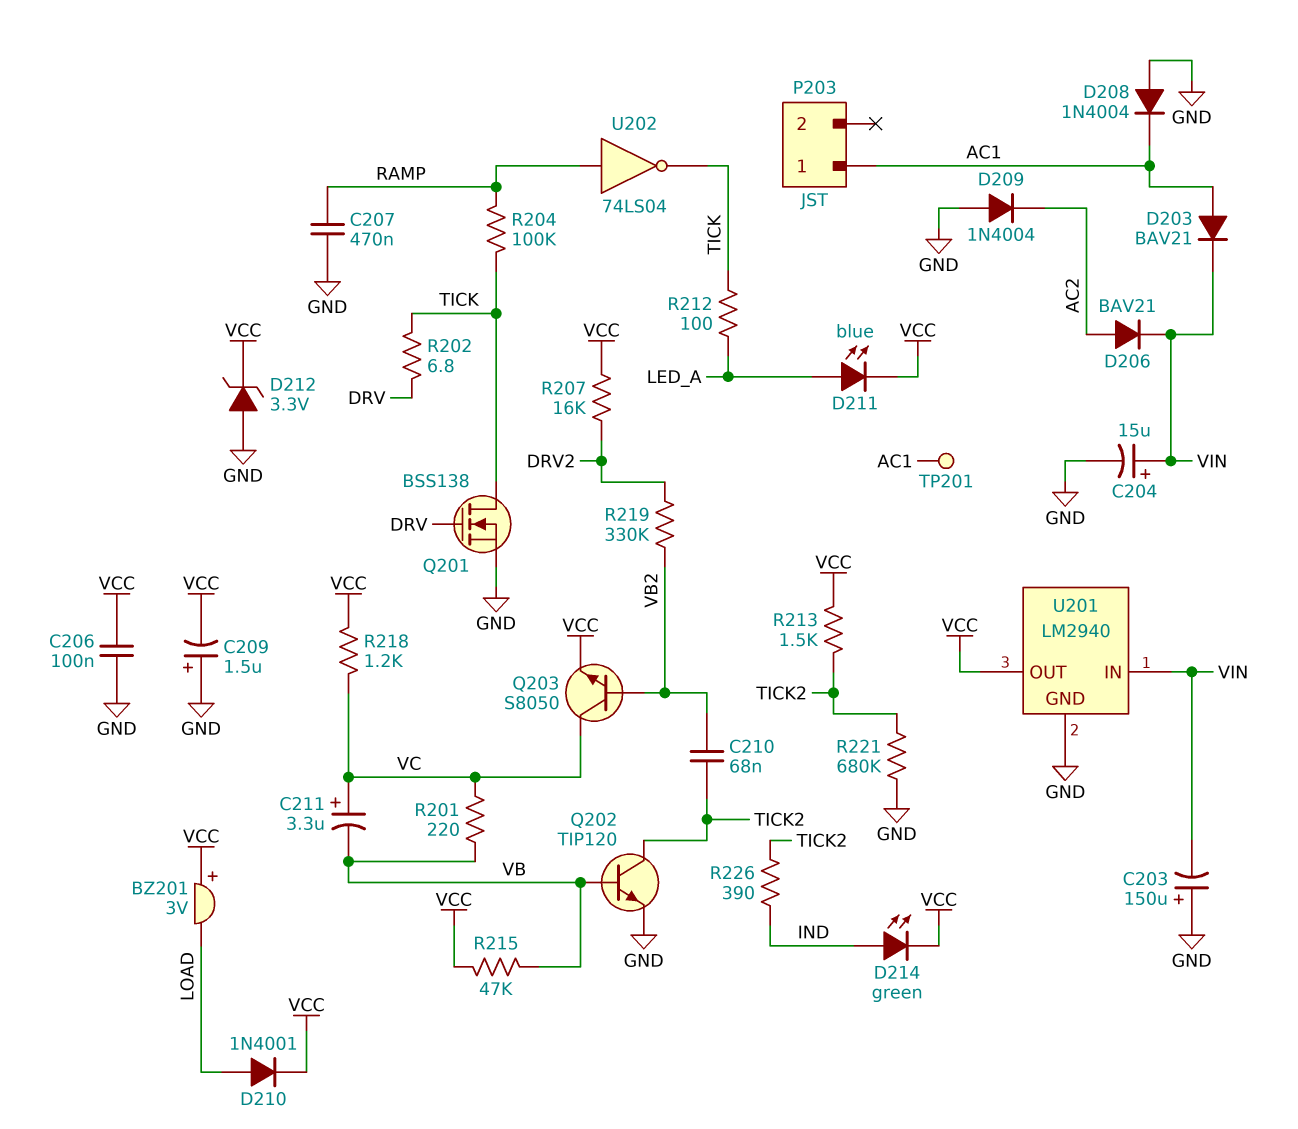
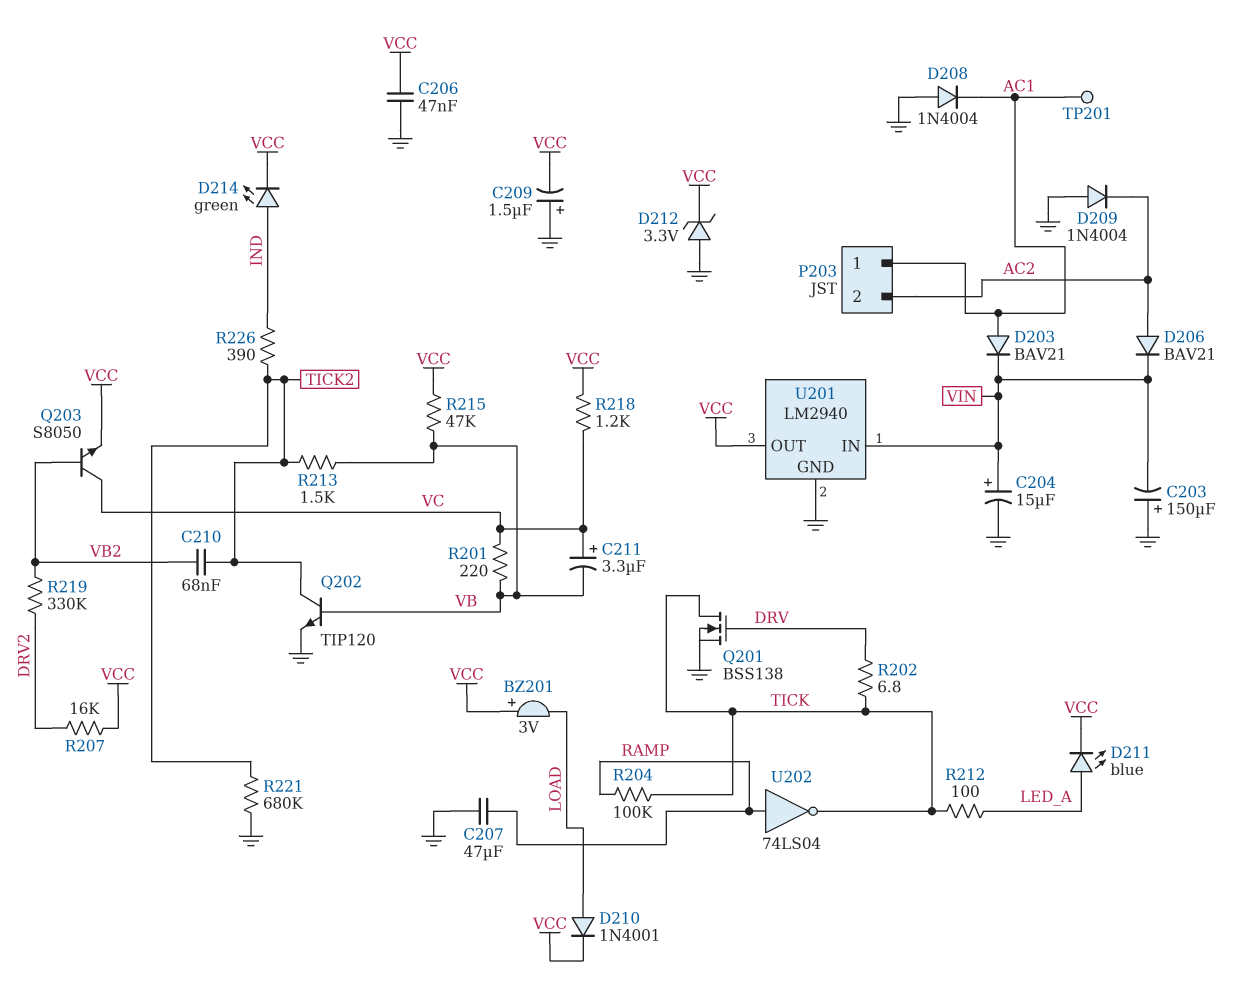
C206: 100nF (GND, VCC) -> 47nF (GND, VCC)
C207: 470nF (GND, RAMP) -> 47uF (GND, RAMP)
P203 pin 2: none -> AC2
R213: 1.5k (TICK2, VCC) -> 1.5k (TICK2, VB)

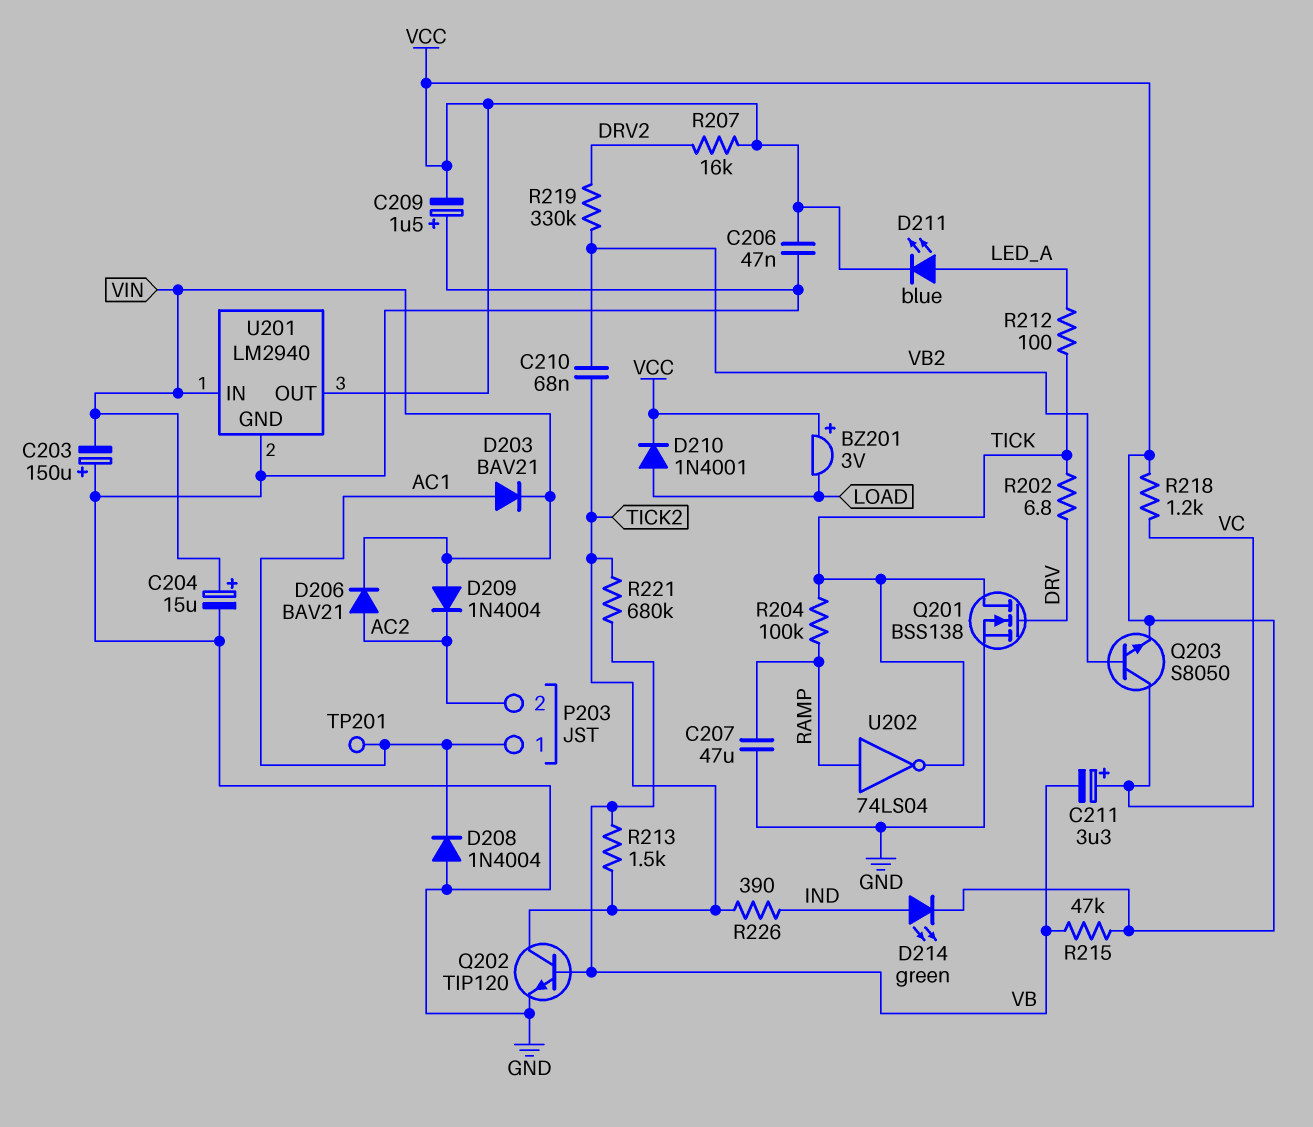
D209: diode 1N4004 (A GND, K AC2) -> diode 1N4004 (A VIN, K AC2)
D212: zener 3.3V (A GND, K VCC) -> none
R201: 220 (VB, VC) -> none
R221: 680k (GND, TICK2) -> 680k (TICK2, VB)

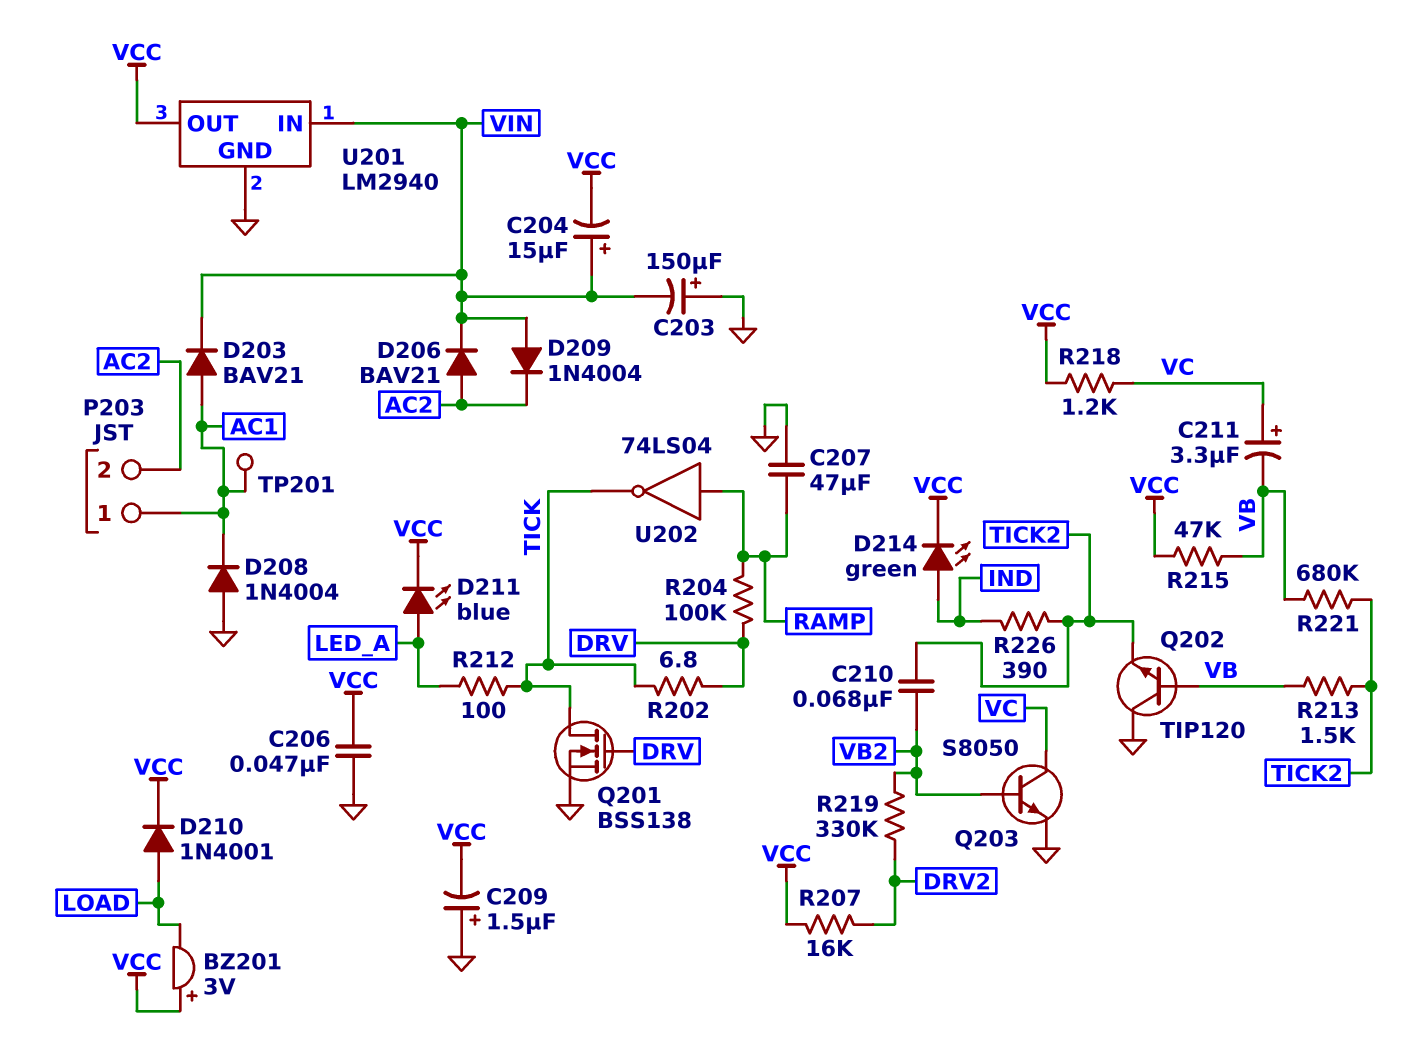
C204: 15uF (plus VIN, minus GND) -> 15uF (plus VIN, minus VCC)
Q202: NPN TIP120 (B VB, C TICK2, E GND) -> NPN TIP120 (B VB, C GND, E TICK2)
Q203: NPN S8050 (B VB2, C VC, E VCC) -> NPN S8050 (B VB2, C VC, E GND)
R204: 100k (RAMP, TICK) -> 100k (DRV, RAMP)

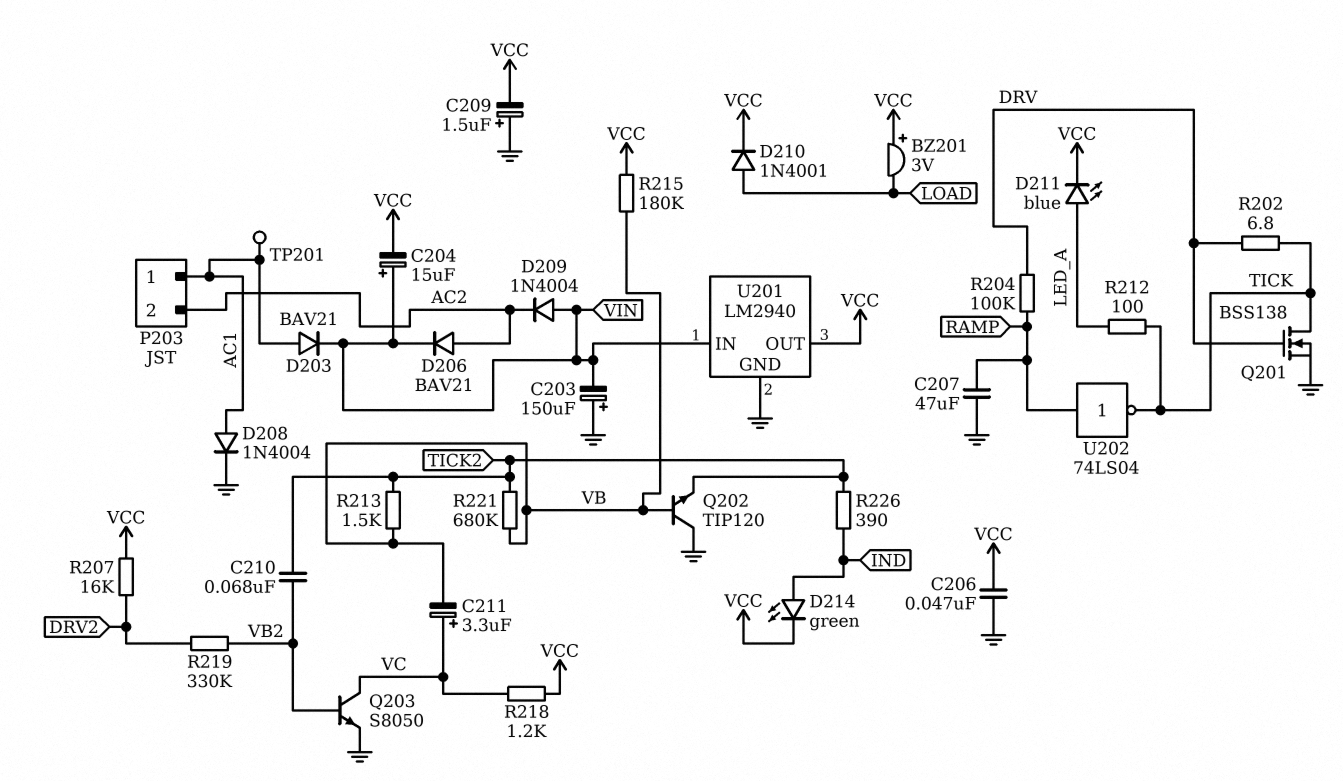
D208: diode 1N4004 (A GND, K AC1) -> diode 1N4004 (A AC1, K GND)
R215: 47k (VB, VCC) -> 180k (VB, VCC)

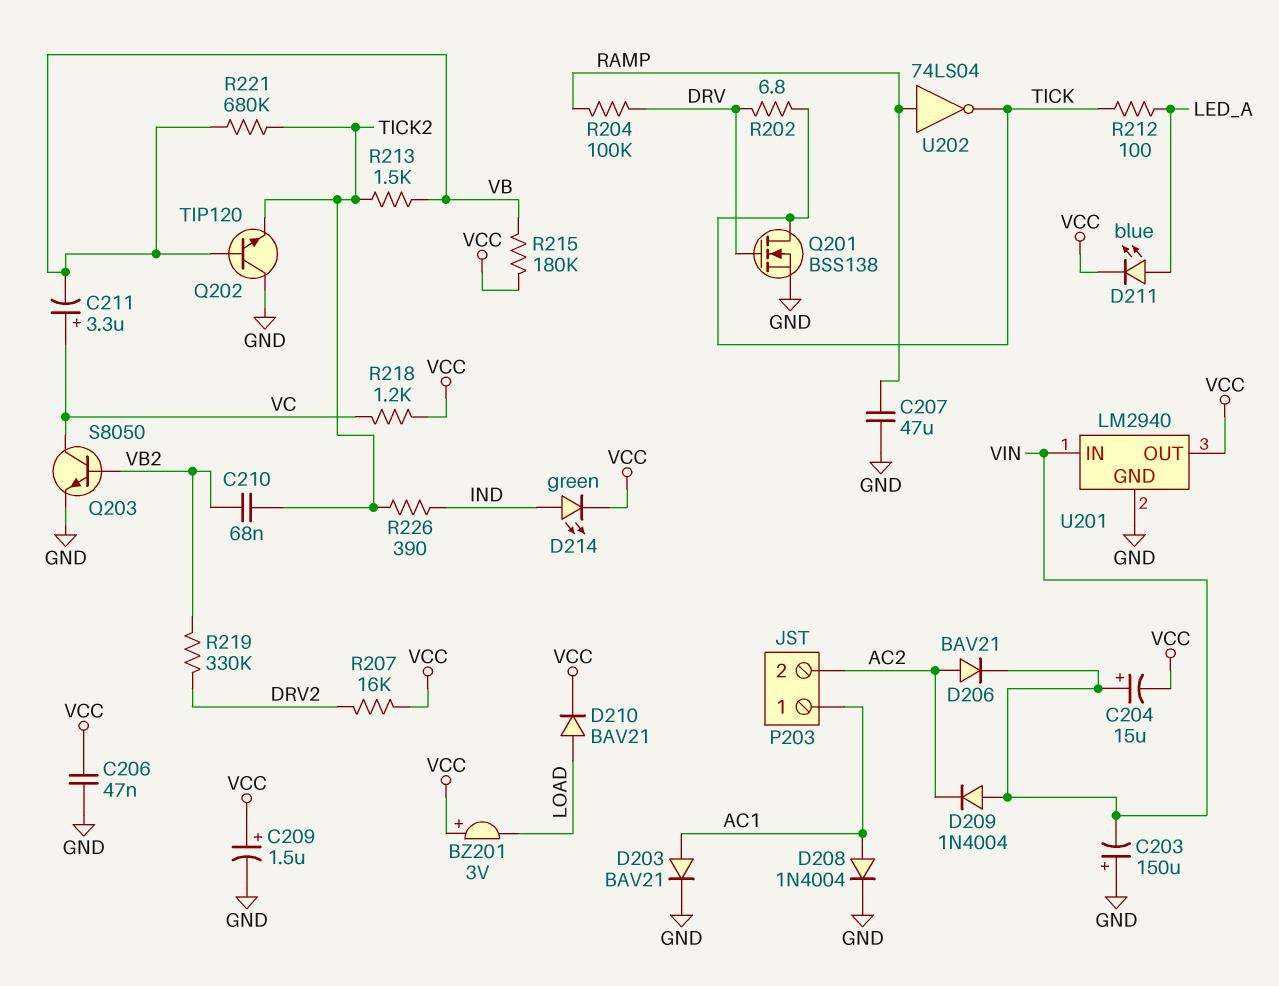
C209: 1.5uF (plus GND, minus VCC) -> 1.5uF (plus VCC, minus GND)
D203: diode BAV21 (A AC1, K VIN) -> diode BAV21 (A AC1, K GND)
D210: diode 1N4001 (A LOAD, K VCC) -> diode BAV21 (A LOAD, K VCC)
TP201: test point (AC1) -> none

